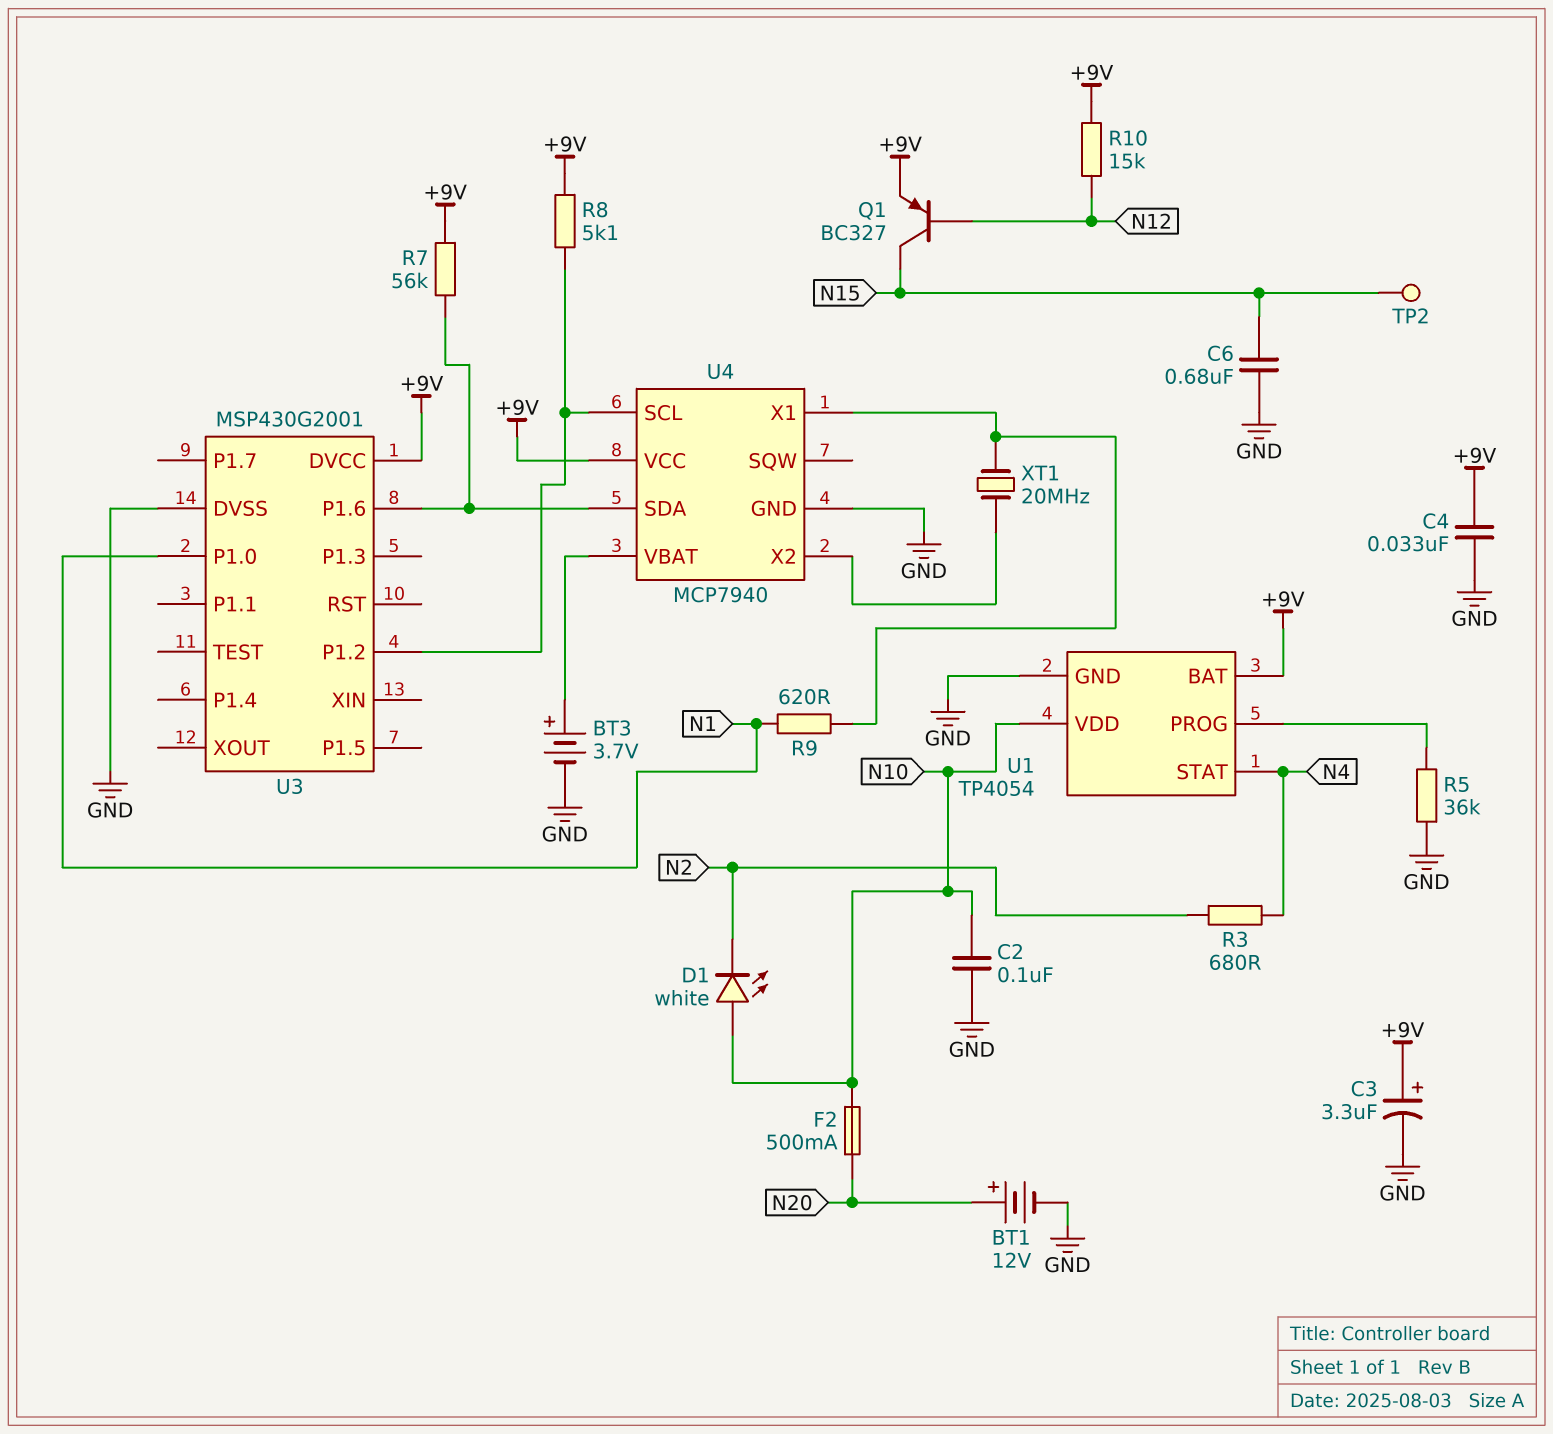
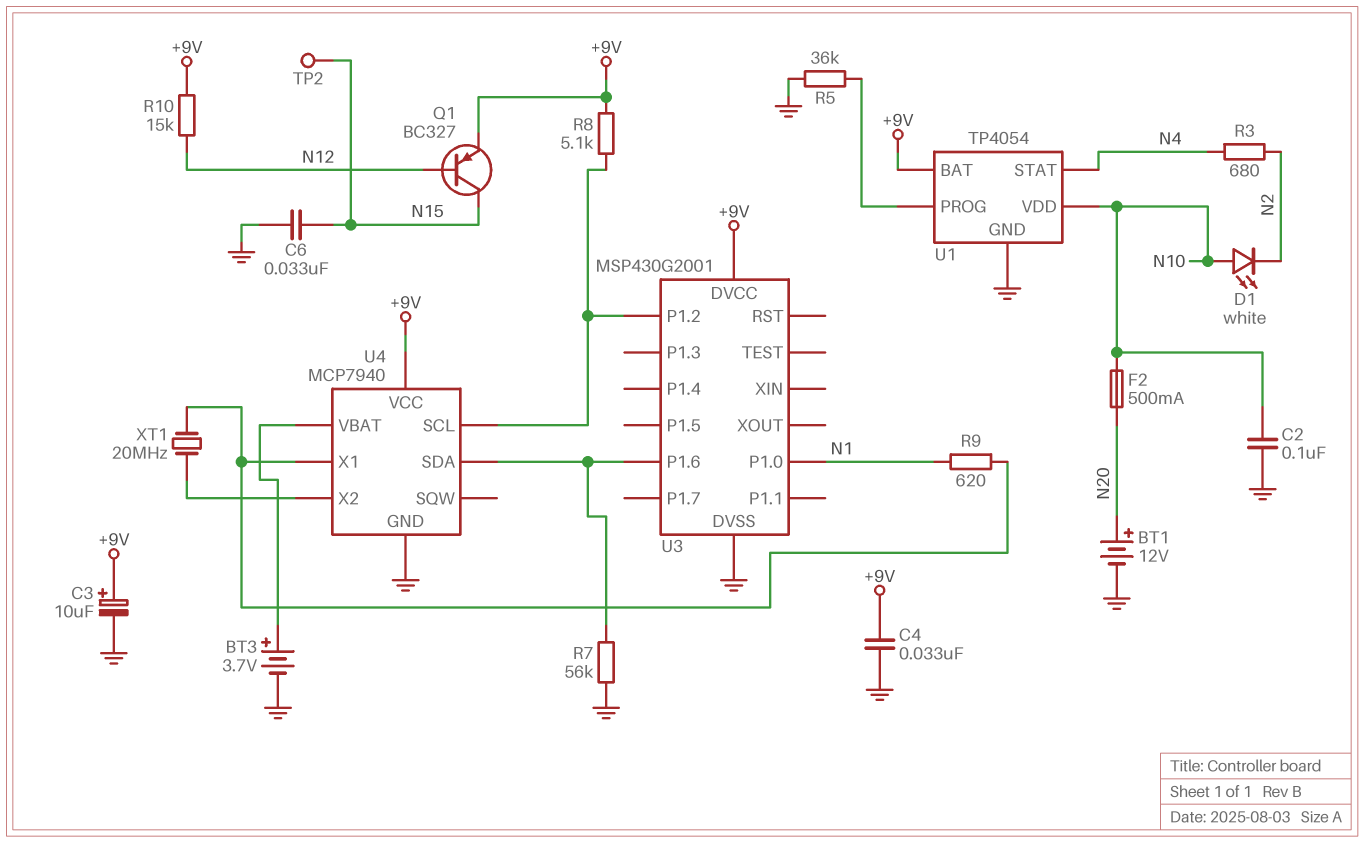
C3: 3.3uF (plus +9V, minus GND) -> 10uF (plus +9V, minus GND)
C6: 680nF (GND, N15) -> 33nF (GND, N15)
R7: 56k (+9V, U3/P1.6) -> 56k (GND, U3/P1.6)

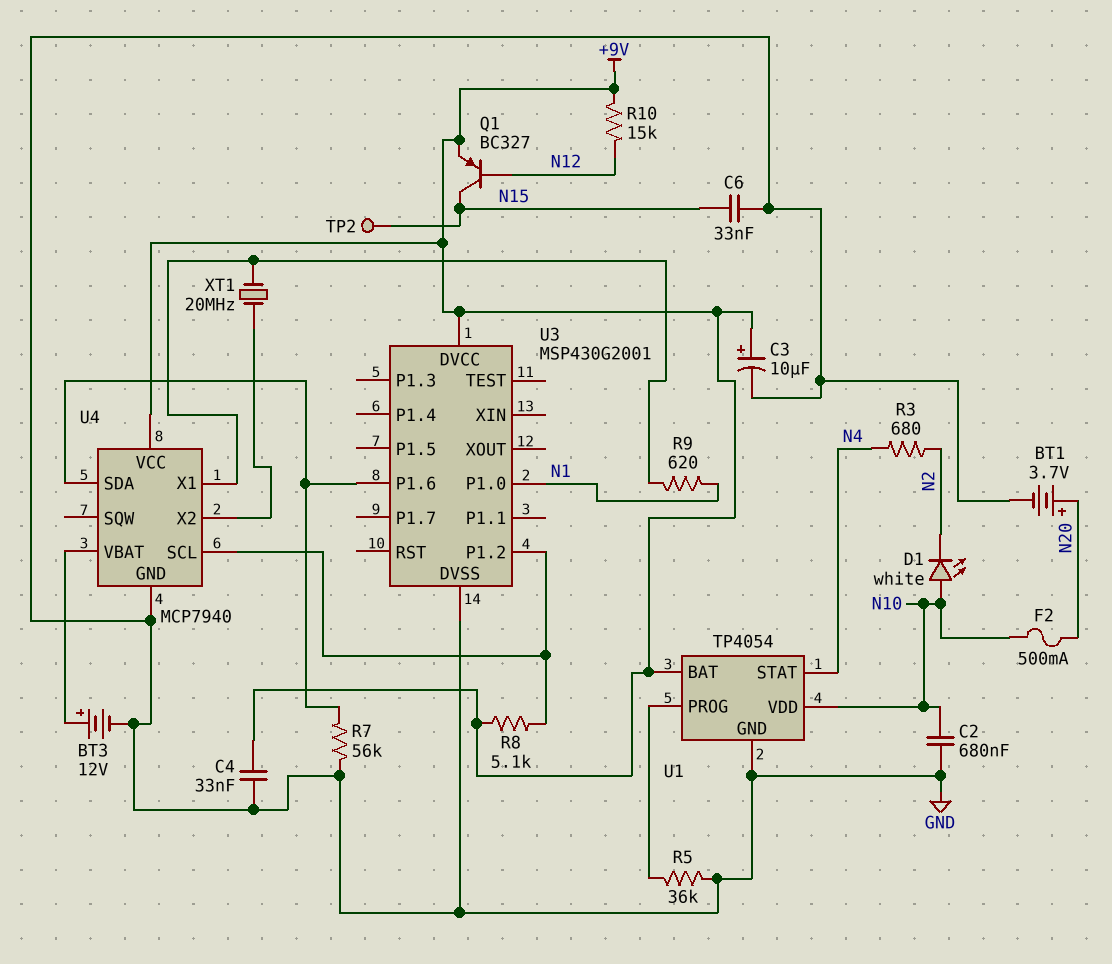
BT1: 12V (plus N20, minus GND) -> 3.7V (plus N20, minus GND)
BT3: 3.7V (plus U4/VBAT, minus GND) -> 12V (plus U4/VBAT, minus GND)
C2: 100nF (GND, N10) -> 680nF (GND, N10)

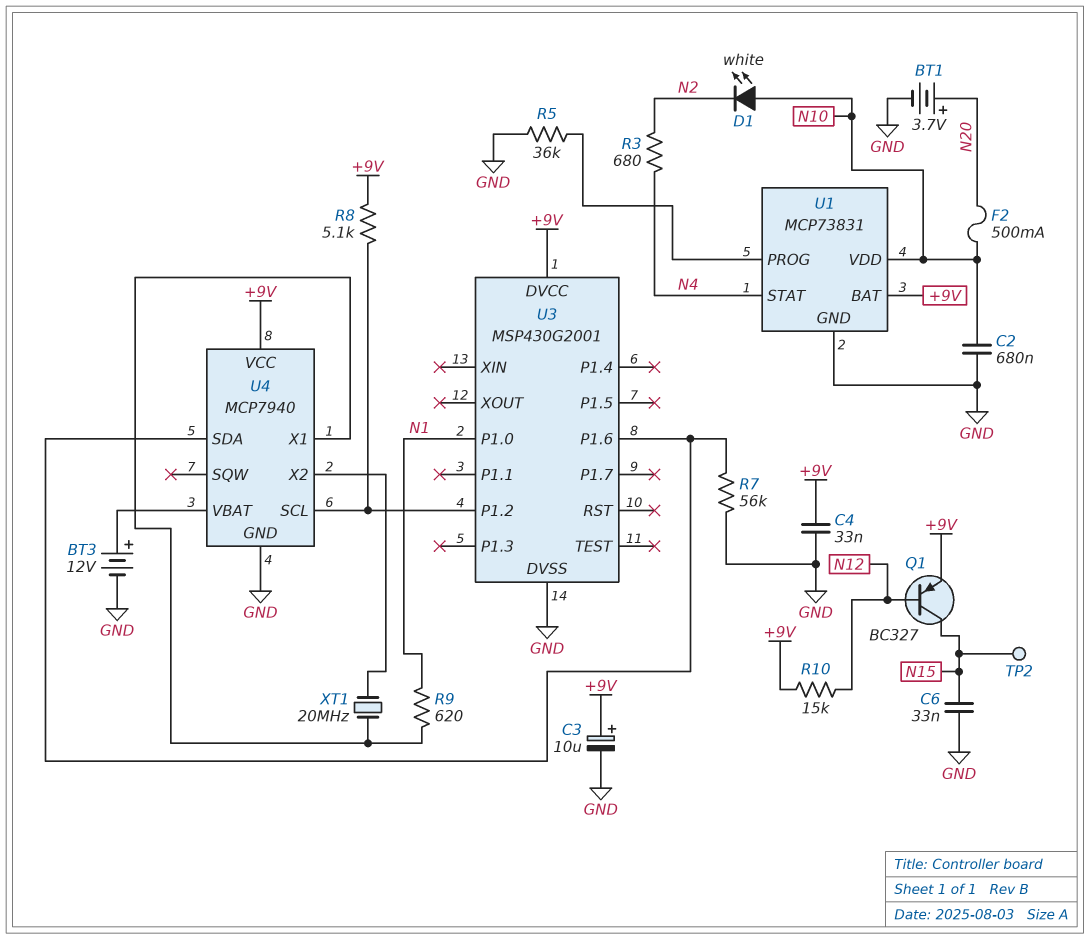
U1: TP4054 -> MCP73831

